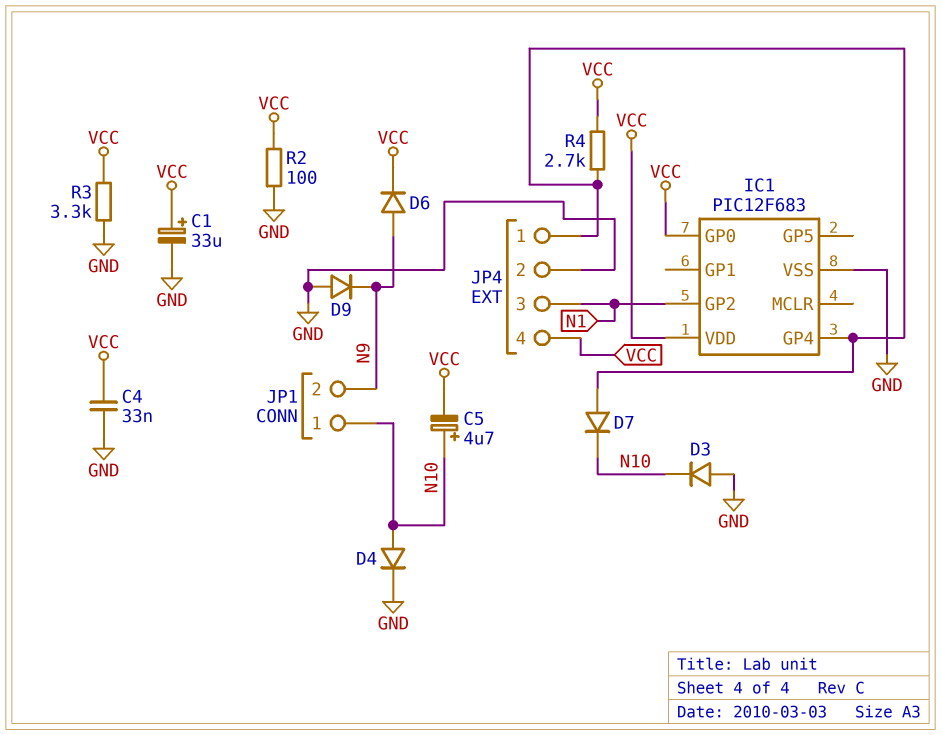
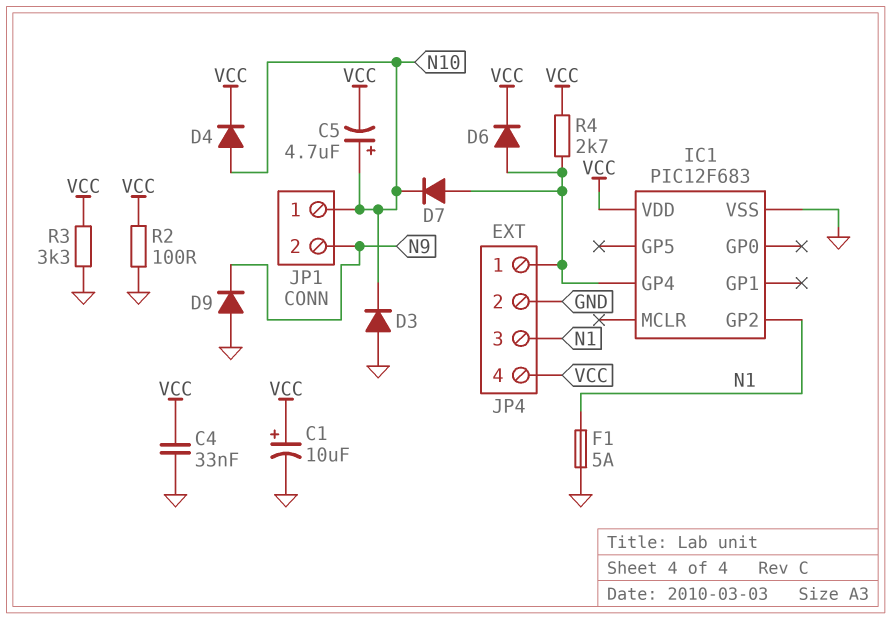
C1: 33uF (plus VCC, minus GND) -> 10uF (plus VCC, minus GND)
D4: diode (A N10, K GND) -> diode (A N10, K VCC)
D6: diode (A N9, K VCC) -> diode (A IC1/GP4, K VCC)
F1: none -> 5A (GND, N1)
IC1 pin GP0: VCC -> none

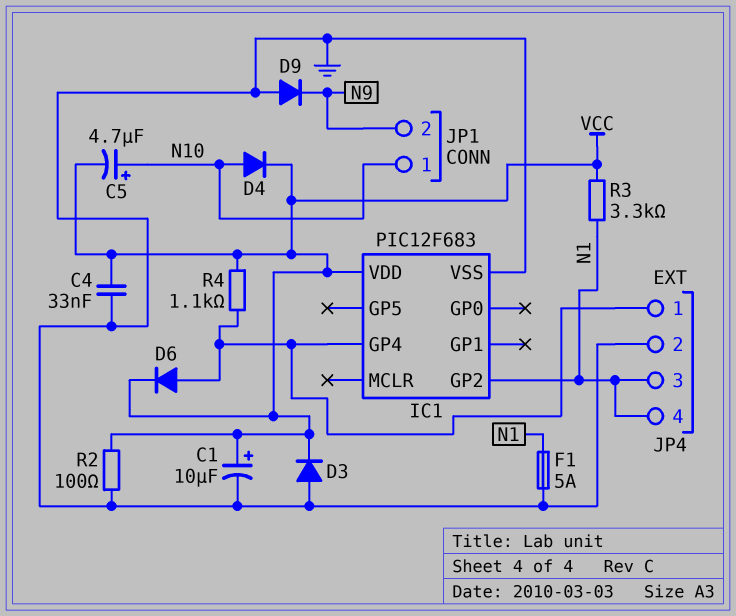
D3: diode (A GND, K N10) -> diode (A GND, K VCC)
D7: diode (A IC1/GP4, K N10) -> none
JP4 pin 4: VCC -> N1
R3: 3.3k (GND, VCC) -> 3.3k (N1, VCC)
R4: 2.7k (IC1/GP4, VCC) -> 1.1k (IC1/GP4, VCC)

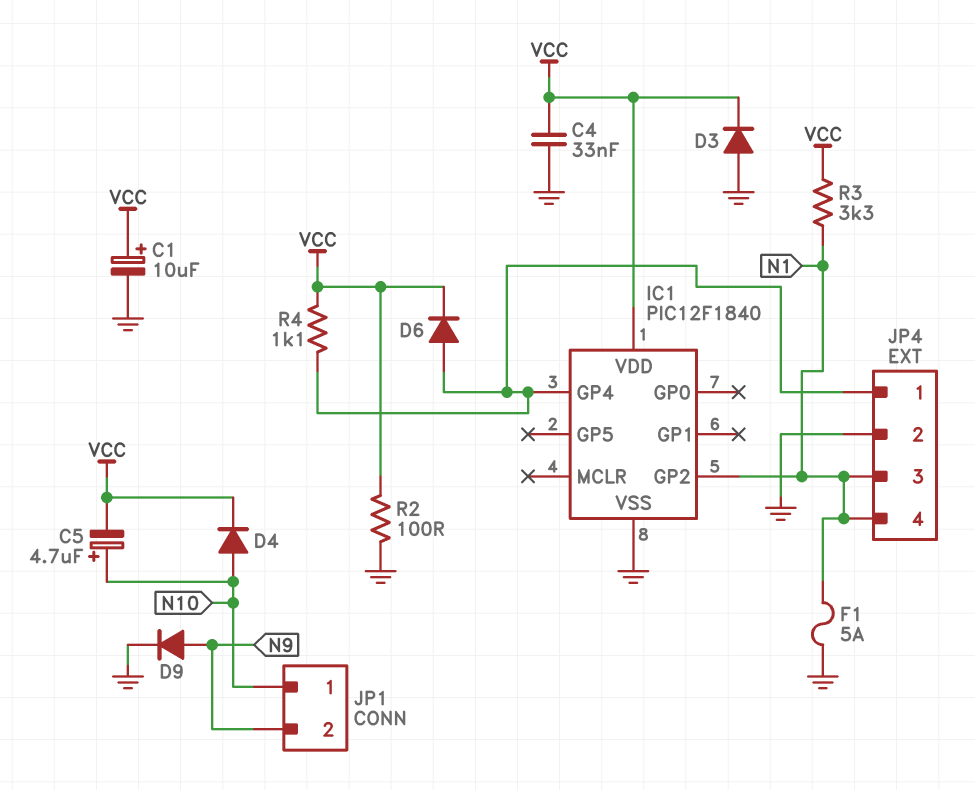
D9: diode (A GND, K N9) -> diode (A N9, K GND)
IC1: PIC12F683 -> PIC12F1840

